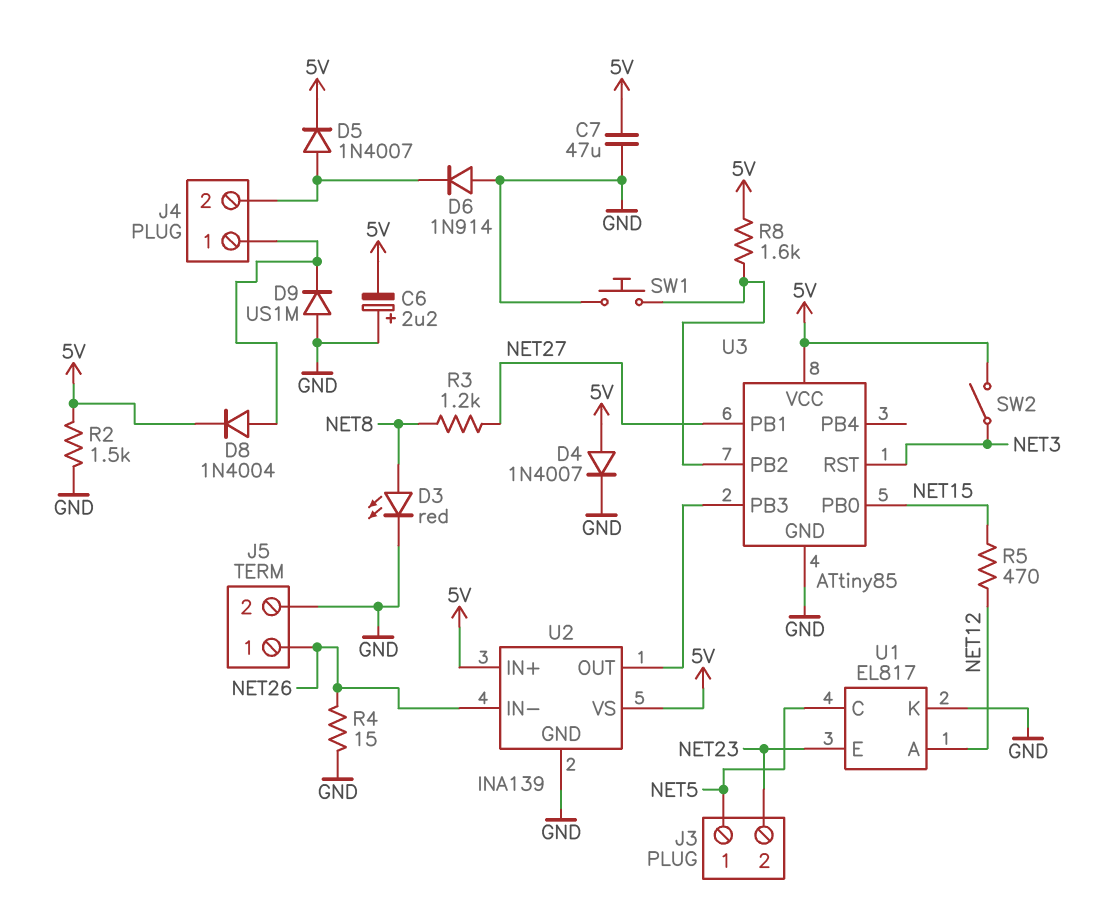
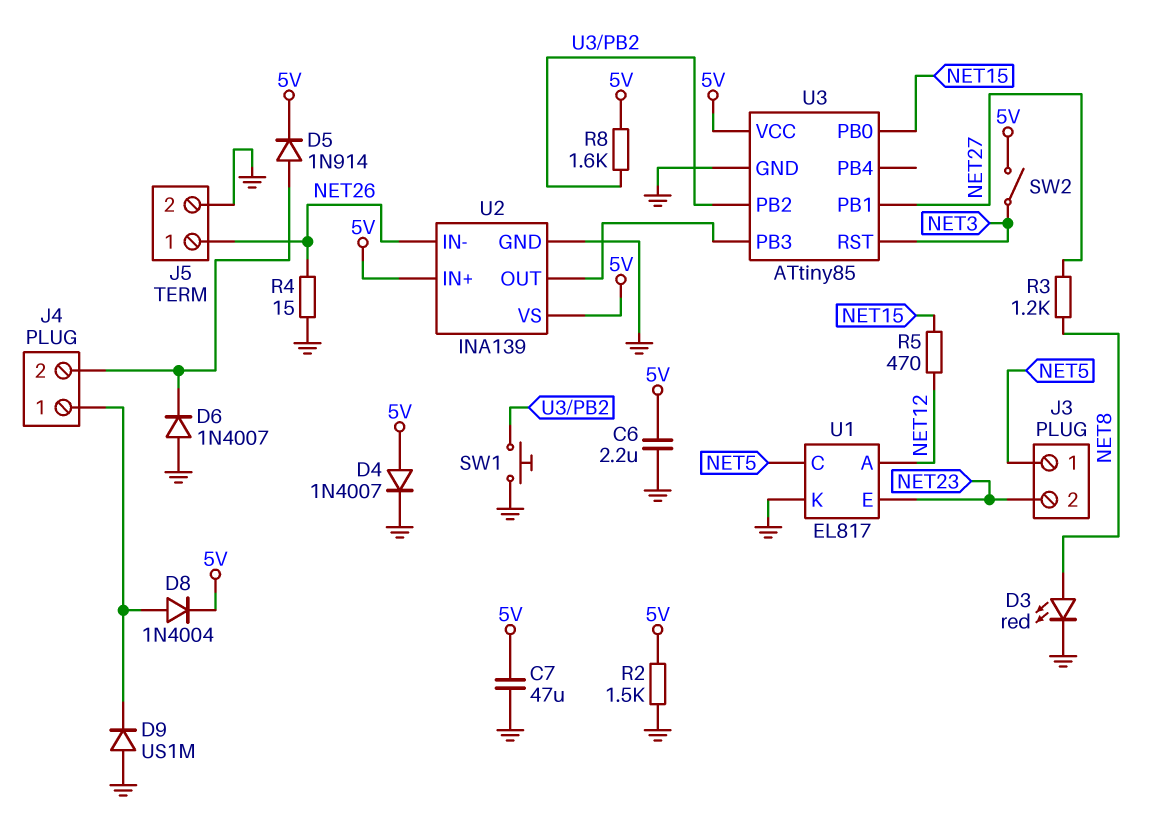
C6: 2.2uF (plus GND, minus 5V) -> 2.2uF (5V, GND)
D5: diode 1N4007 (A J4/2, K 5V) -> diode 1N914 (A J4/2, K 5V)
D6: diode 1N914 (A GND, K J4/2) -> diode 1N4007 (A GND, K J4/2)

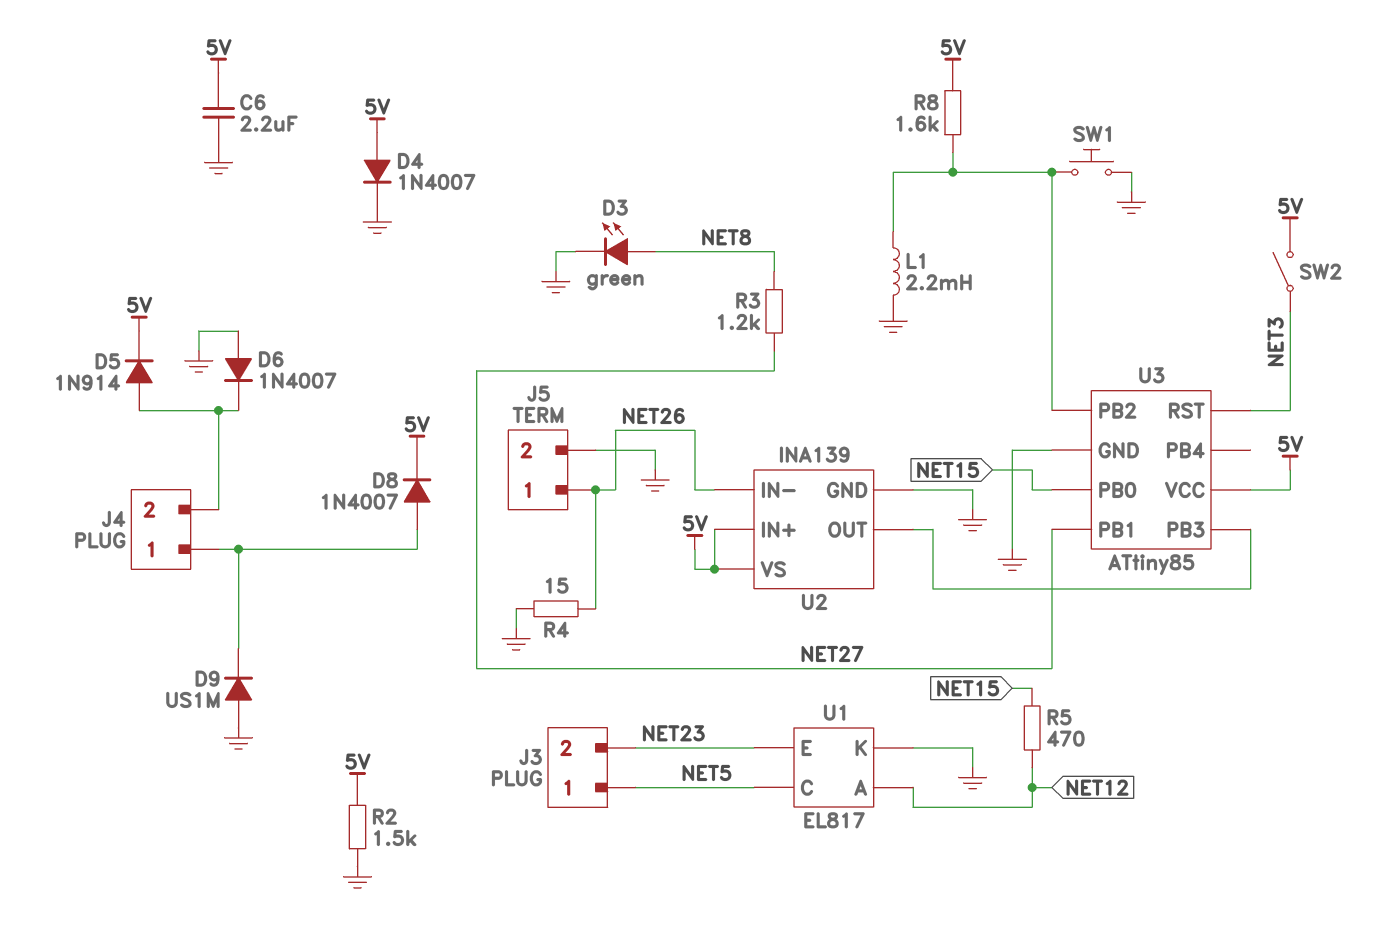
C7: 47uF (5V, GND) -> none
D3: LED red (A NET8, K GND) -> LED green (A NET8, K GND)
D8: diode 1N4004 (A J4/1, K 5V) -> diode 1N4007 (A J4/1, K 5V)
L1: none -> 2.2mH (GND, U3/PB2)

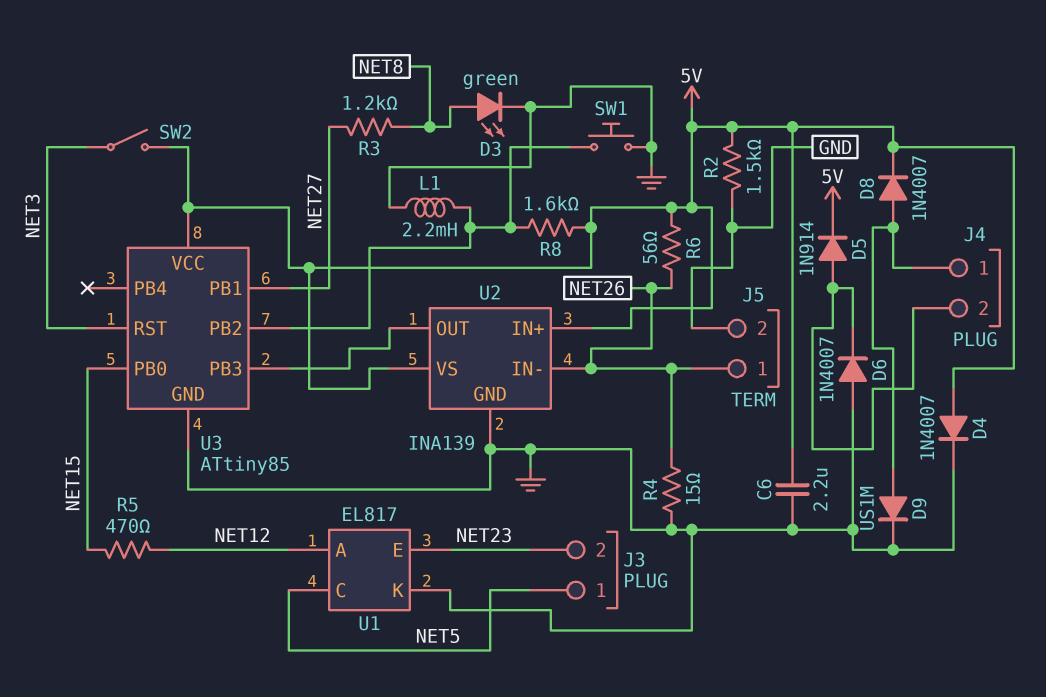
D9: diode US1M (A GND, K J4/1) -> diode US1M (A J4/1, K GND)
R6: none -> 56 (5V, NET26)

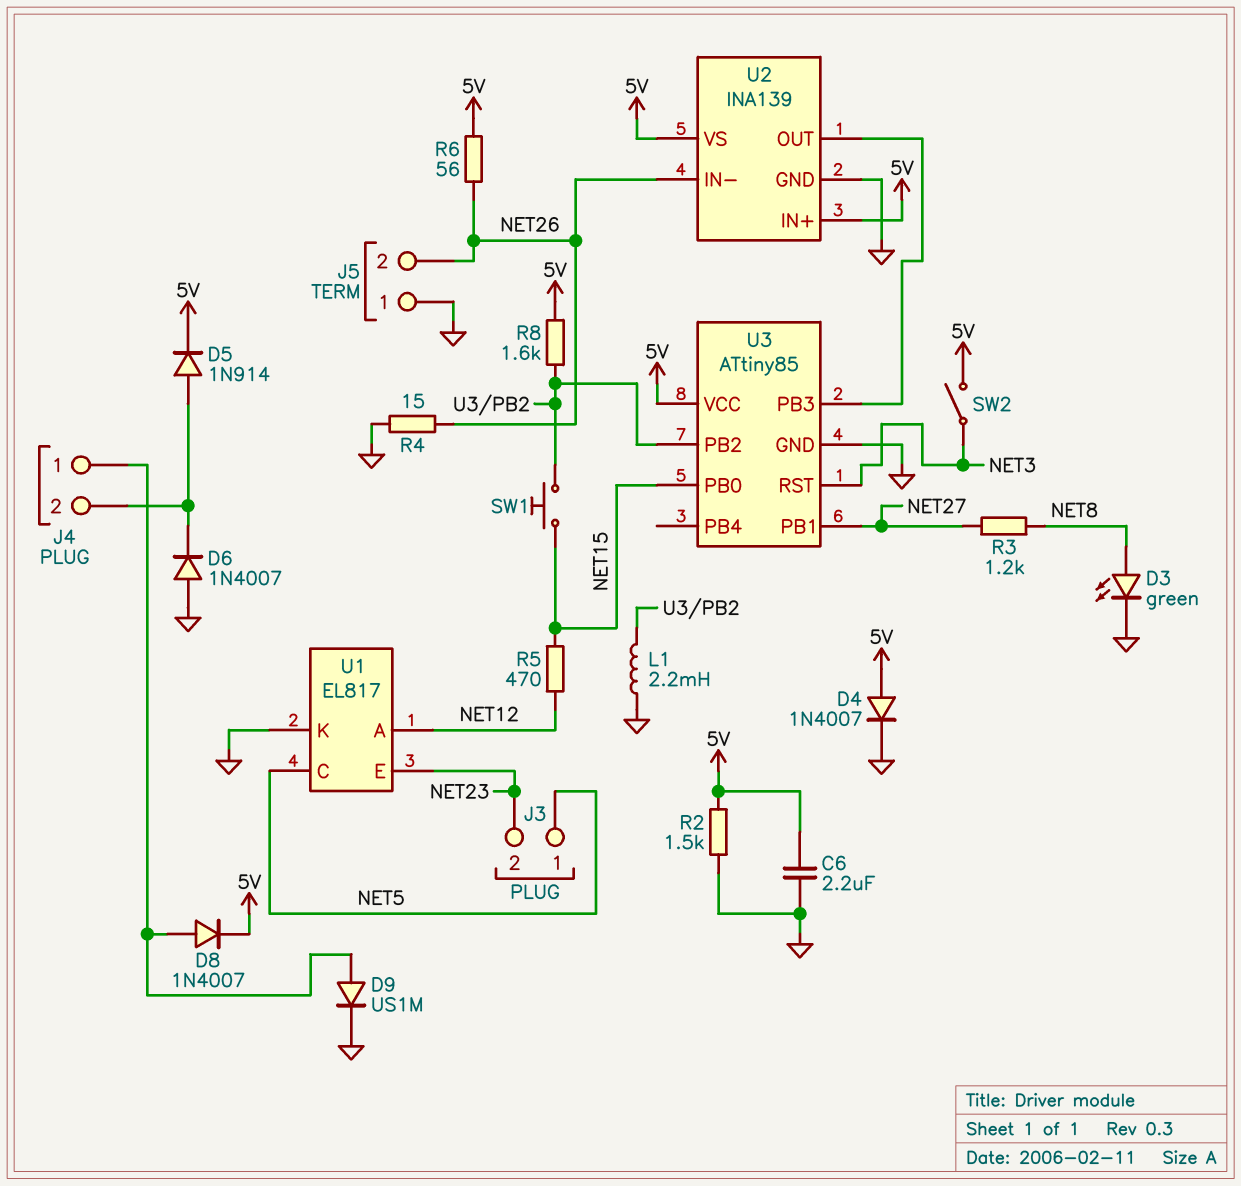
J5 pin 1: NET26 -> GND
J5 pin 2: GND -> NET26
SW1: button (GND, U3/PB2) -> button (NET15, U3/PB2)

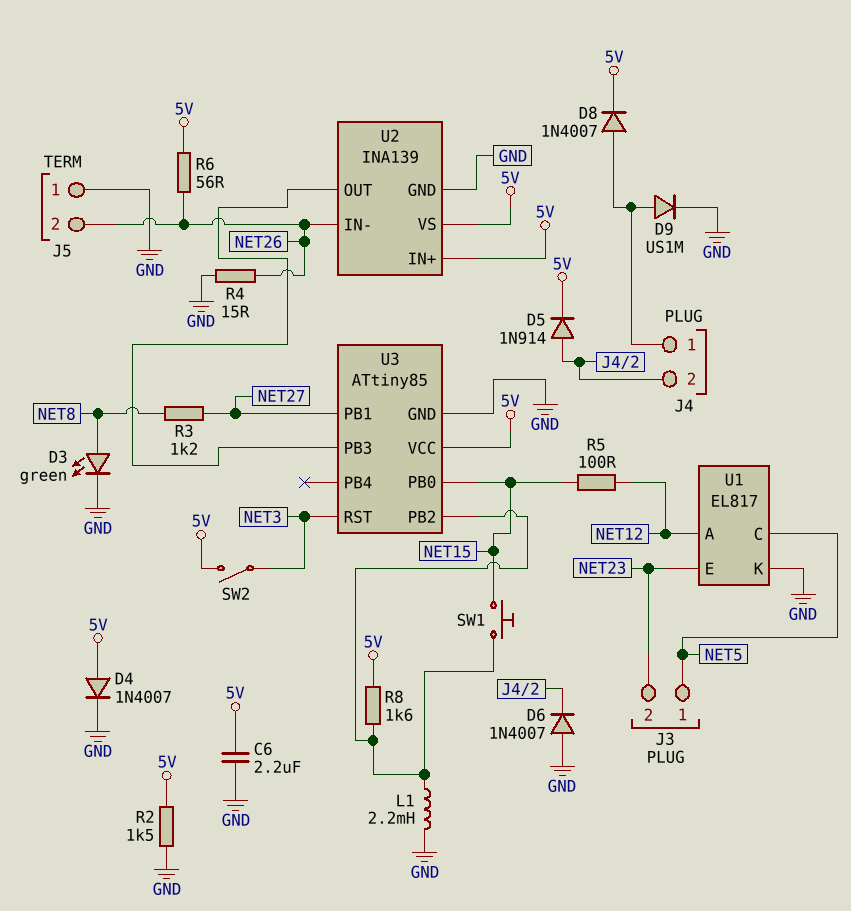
R5: 470 (NET12, NET15) -> 100 (NET12, NET15)

